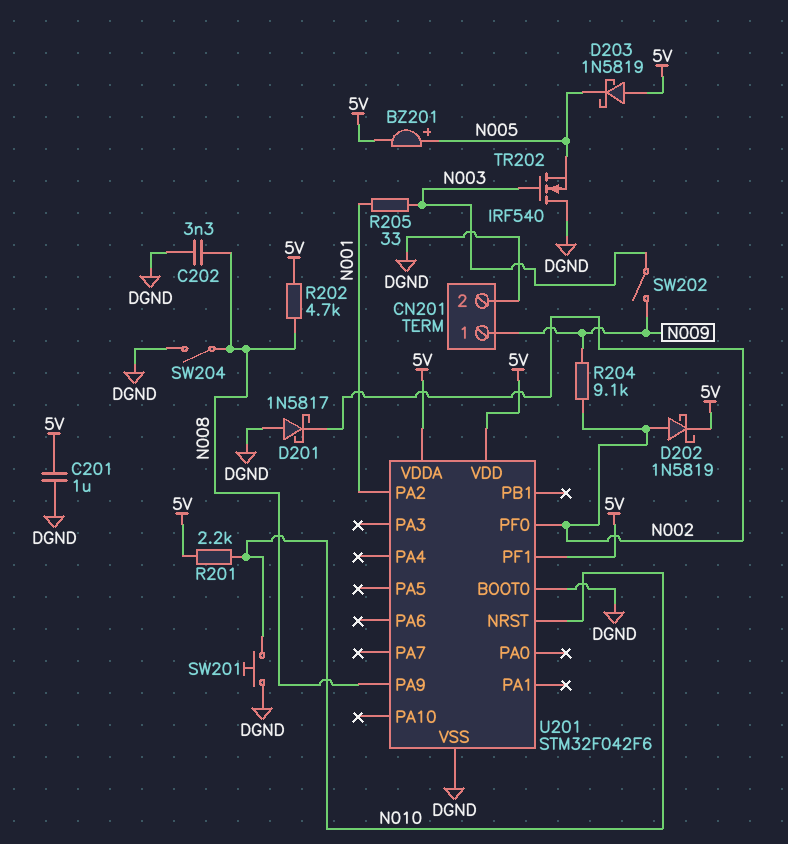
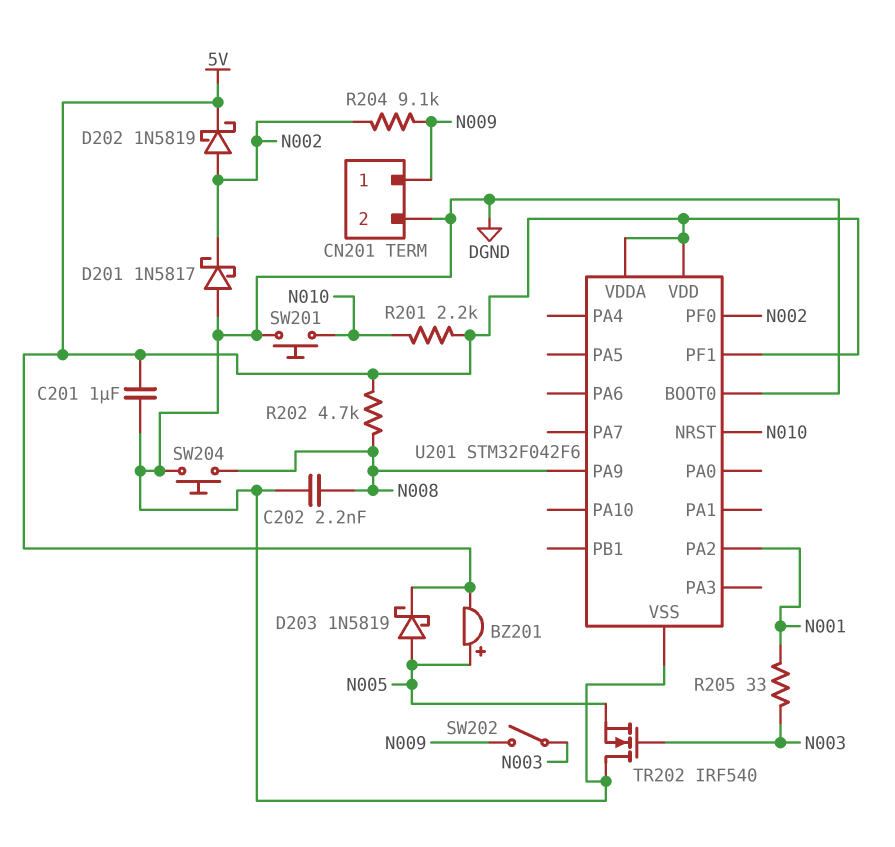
C202: 3.3nF (DGND, N008) -> 2.2nF (DGND, N008)
D203: schottky 1N5819 (A 5V, K N005) -> schottky 1N5819 (A N005, K 5V)
SW204: switch (DGND, N008) -> button (DGND, N008)

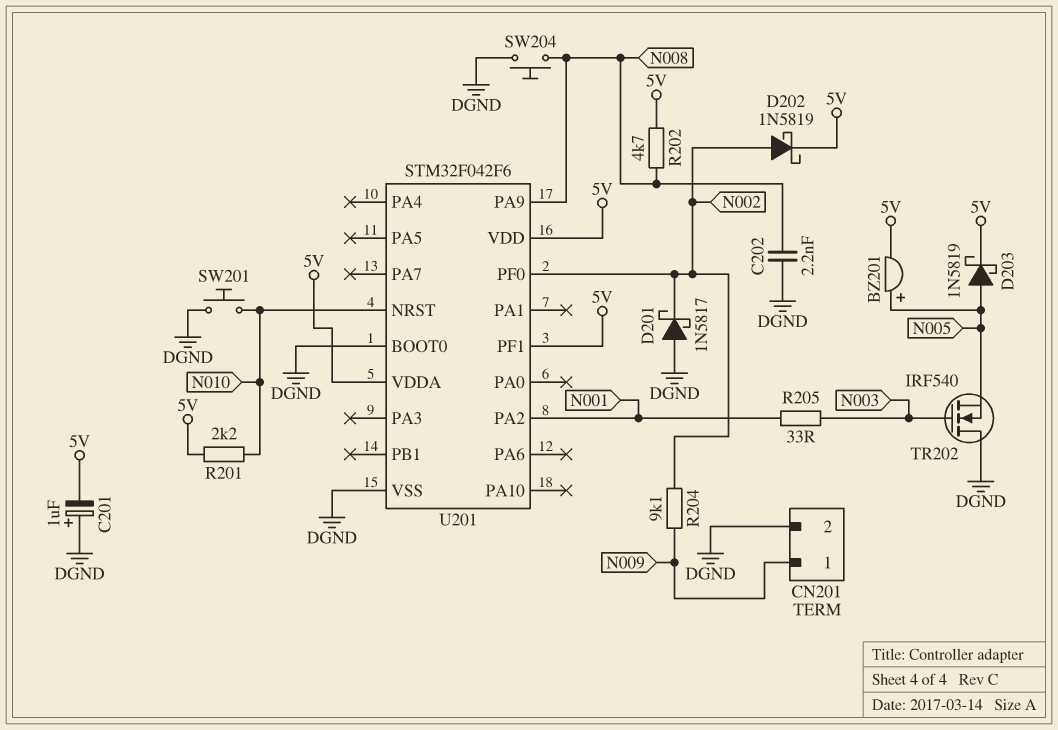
C201: 1uF (5V, DGND) -> 1uF (plus DGND, minus 5V)
SW202: switch (N003, N009) -> none

